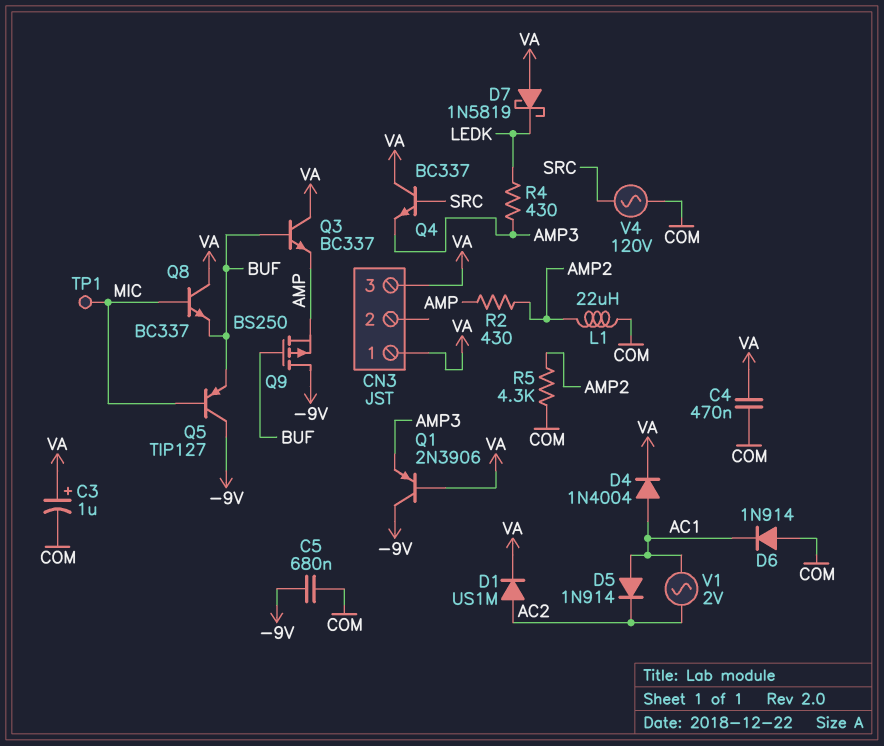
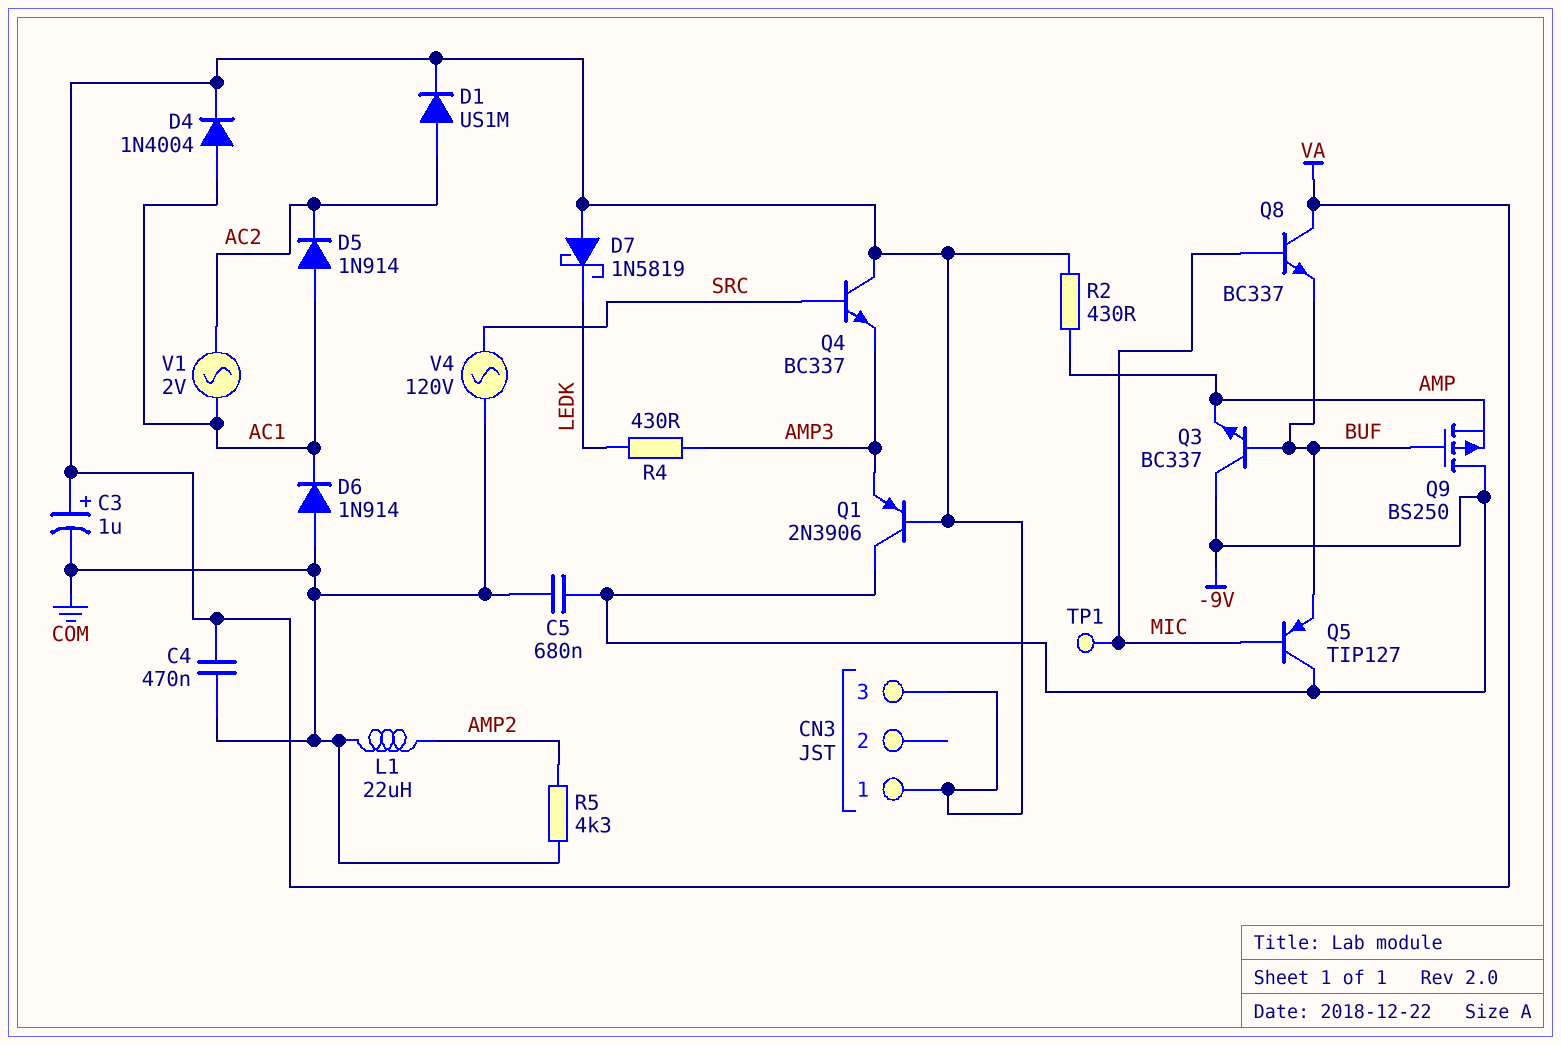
Q3: NPN BC337 (B BUF, C VA, E AMP) -> NPN BC337 (B BUF, C -9V, E AMP)
R2: 430 (AMP, AMP2) -> 430 (AMP, VA)

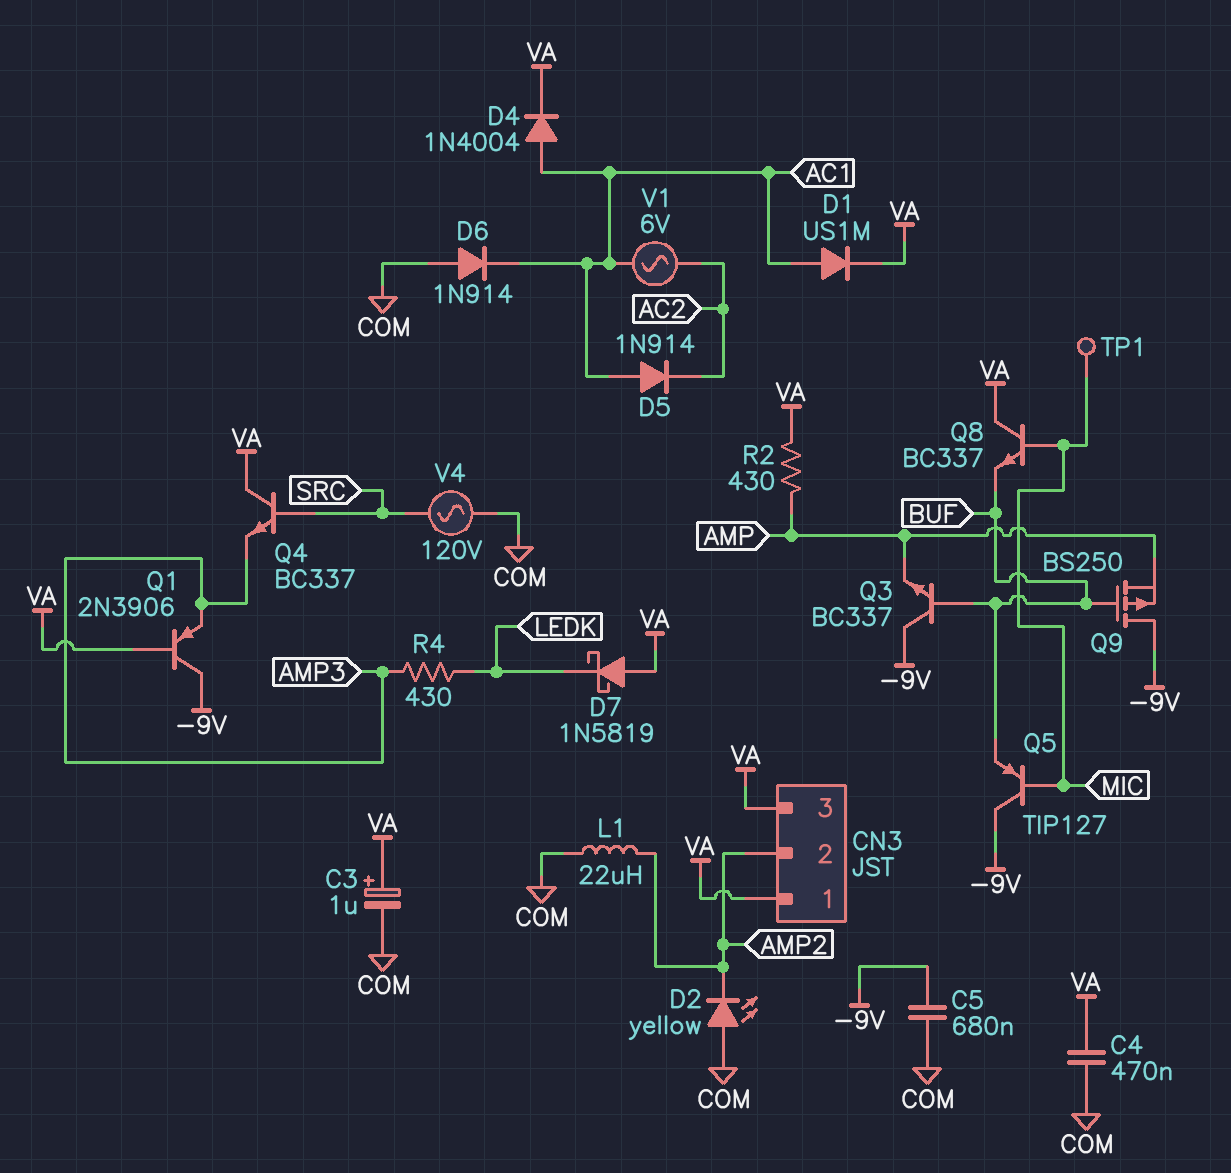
CN3 pin 2: none -> AMP2
D1: diode US1M (A AC2, K VA) -> diode US1M (A AC1, K VA)
D2: none -> LED yellow (A COM, K AMP2)
R5: 4.3k (AMP2, COM) -> none
V1: AC 2V (AC1, AC2) -> AC 6V (AC1, AC2)

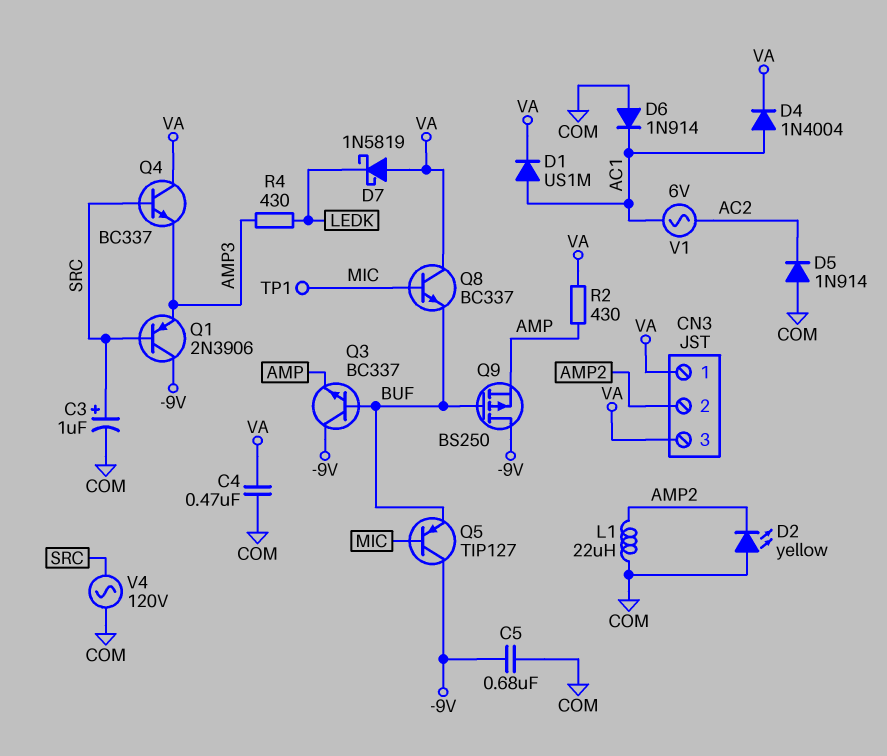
C3: 1uF (plus VA, minus COM) -> 1uF (plus SRC, minus COM)
D5: diode 1N914 (A AC1, K AC2) -> diode 1N914 (A COM, K AC2)
Q1: PNP 2N3906 (B VA, C -9V, E AMP3) -> PNP 2N3906 (B SRC, C -9V, E AMP3)

